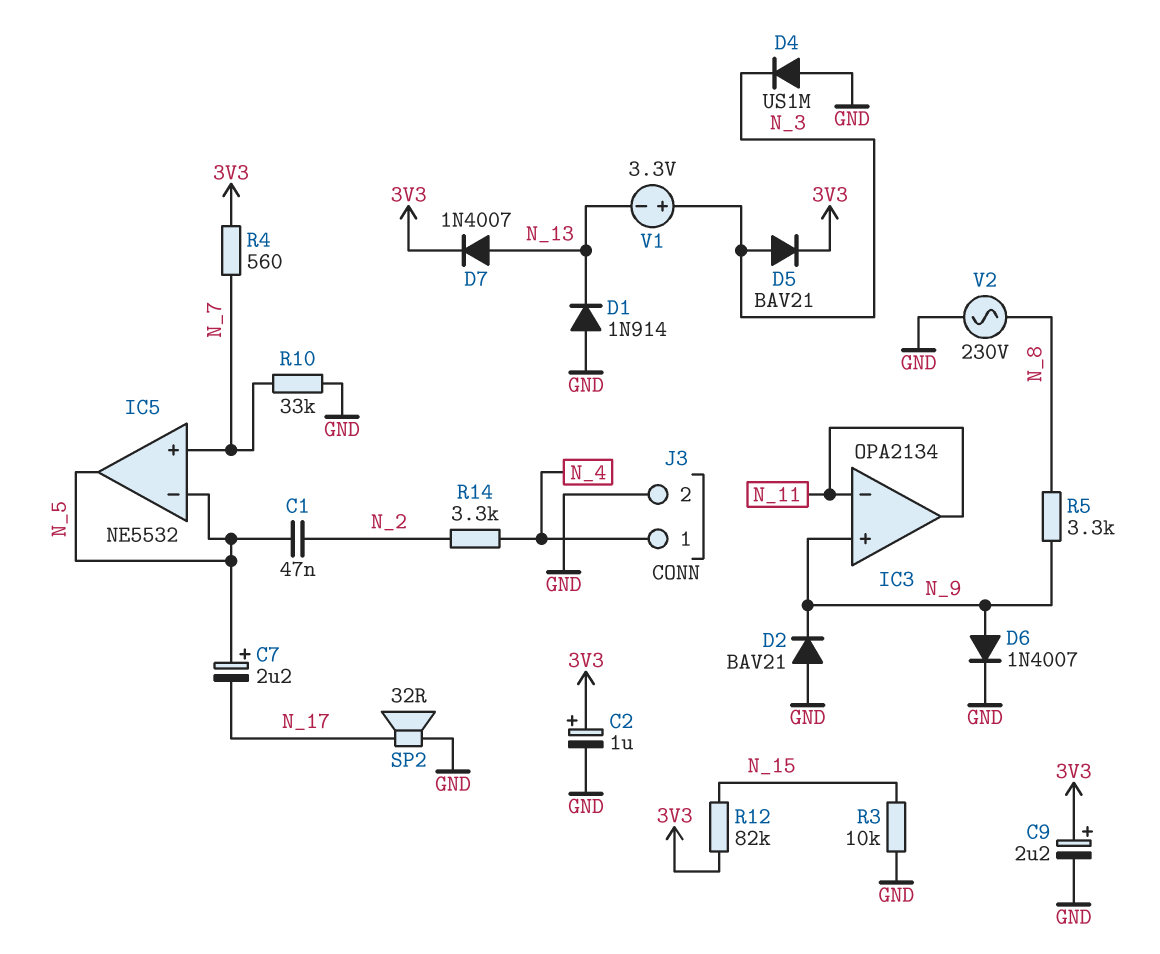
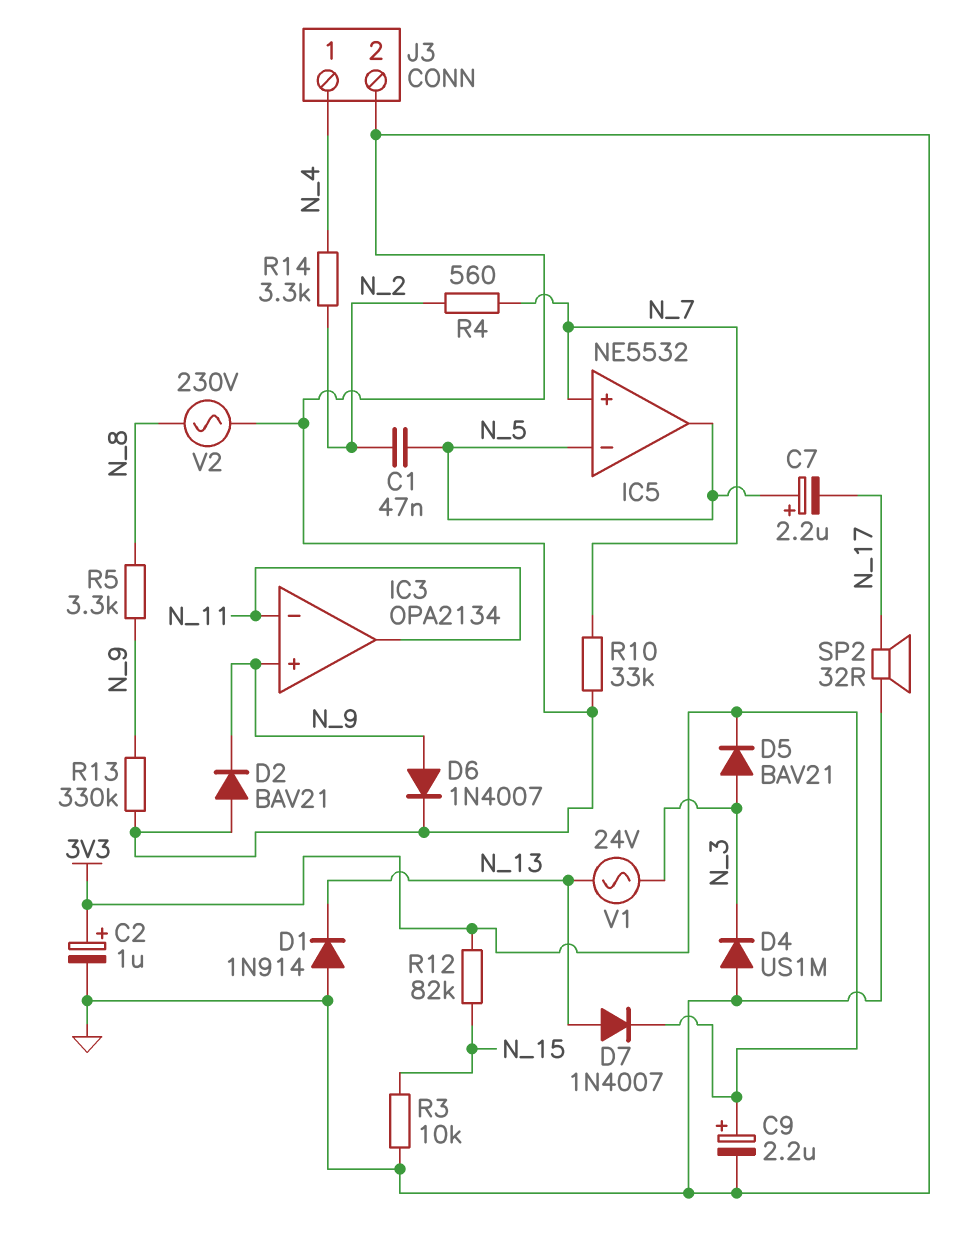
R4: 560 (3V3, N_7) -> 560 (N_2, N_7)
R13: none -> 330k (GND, N_9)
V1: 3.3V (plus N_3, minus N_13) -> AC 24V (N_3, N_13)

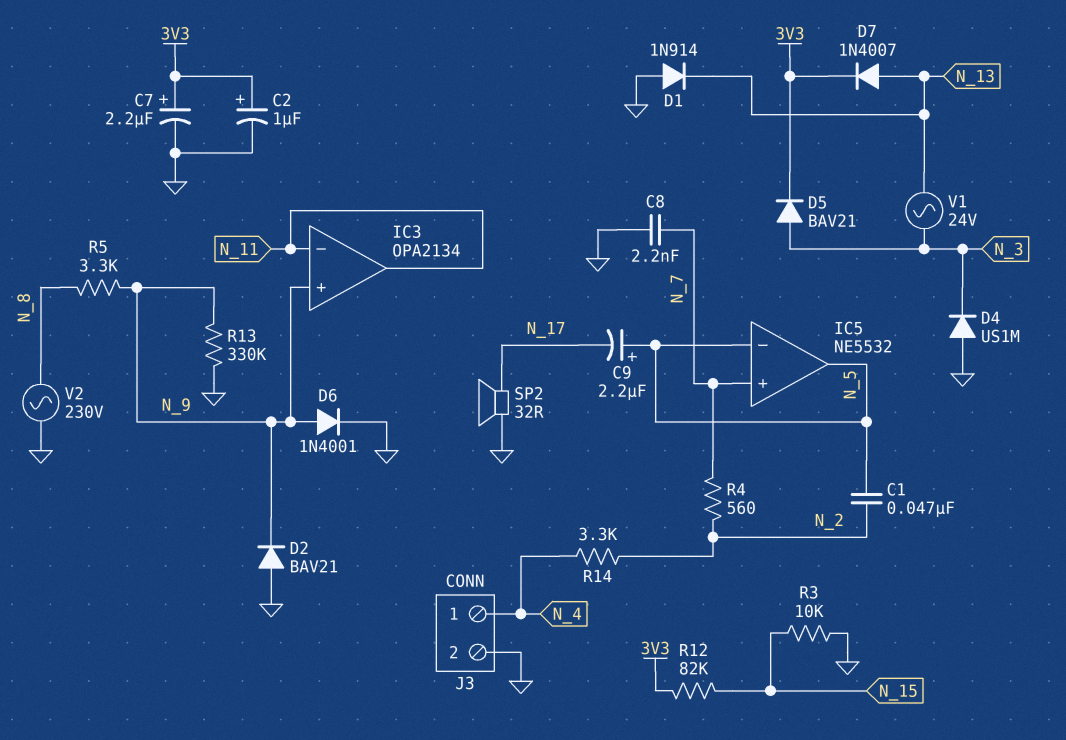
C7: 2.2uF (plus N_5, minus N_17) -> 2.2uF (plus 3V3, minus GND)
C8: none -> 2.2nF (GND, N_7)
C9: 2.2uF (plus 3V3, minus GND) -> 2.2uF (plus N_5, minus N_17)
D6: diode 1N4007 (A N_9, K GND) -> diode 1N4001 (A N_9, K GND)
R10: 33k (GND, N_7) -> none

